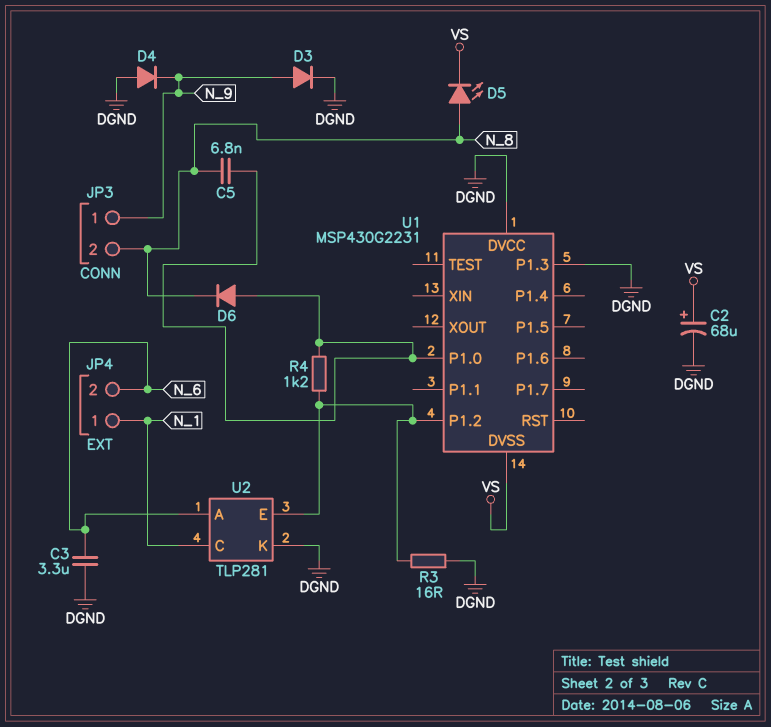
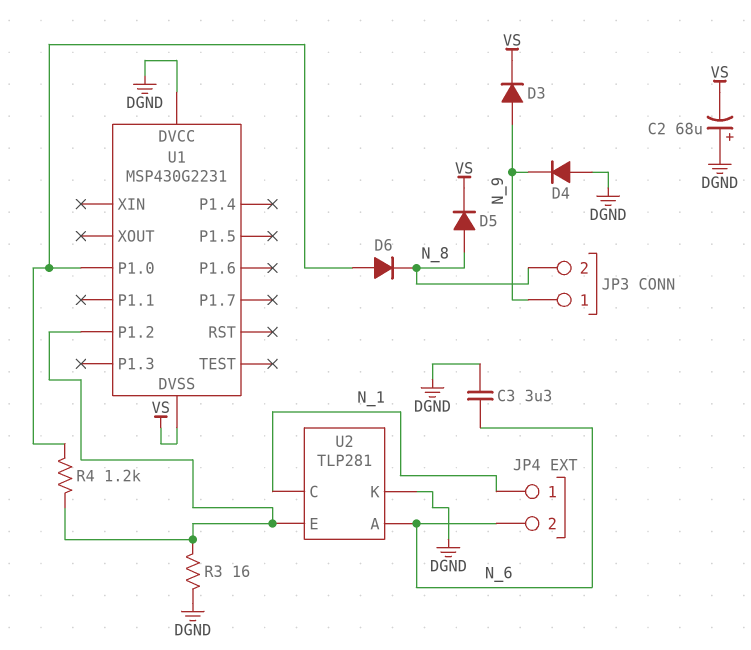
C2: 68uF (plus VS, minus DGND) -> 68uF (plus DGND, minus VS)
C5: 6.8nF (N_8, U1/P1.0) -> none
D3: diode (A N_9, K DGND) -> diode (A N_9, K VS)
D5: LED (A N_8, K VS) -> diode (A N_8, K VS)
U1 pin P1.3: DGND -> none

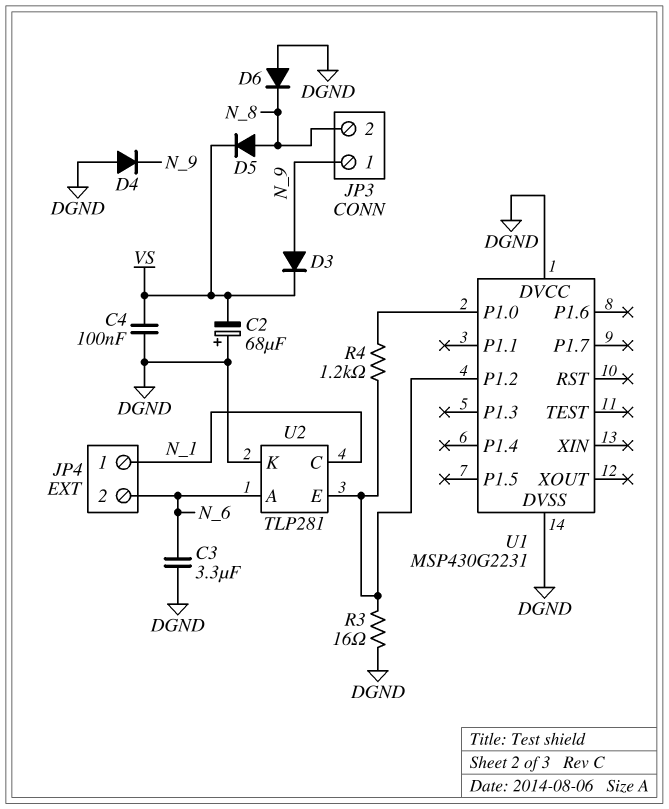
C4: none -> 100nF (DGND, VS)
D6: diode (A U1/P1.0, K N_8) -> diode (A DGND, K N_8)
U1 pin DVSS: VS -> DGND

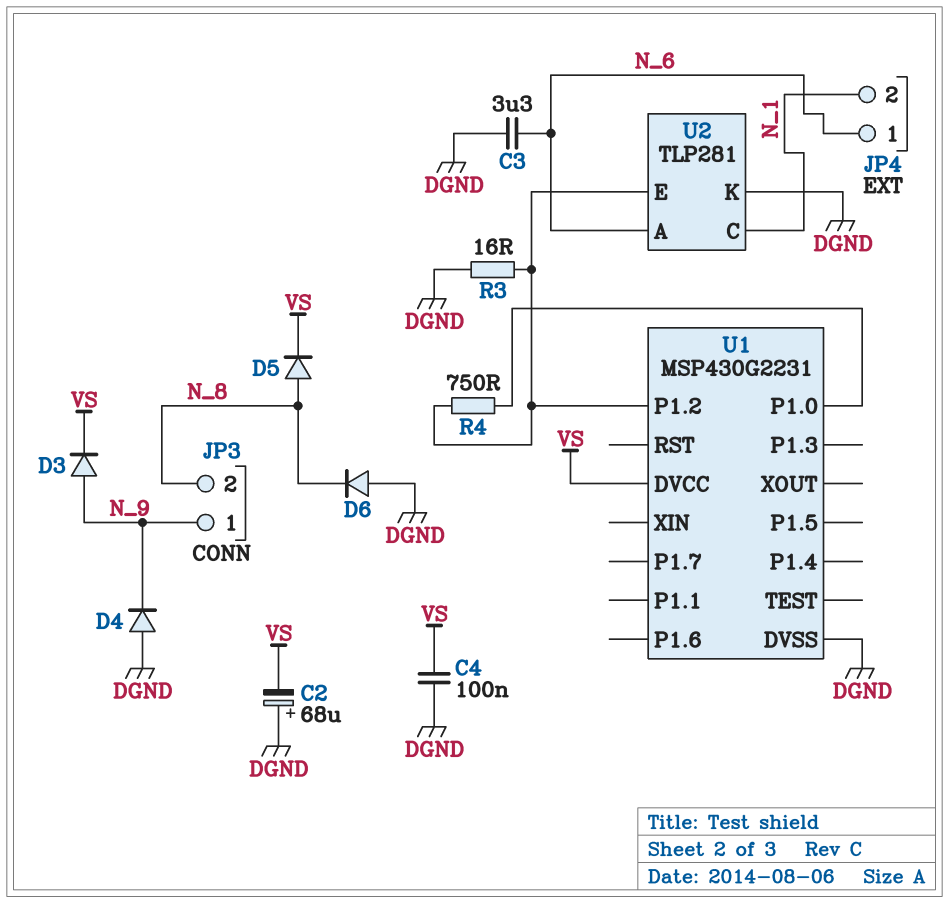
JP4 pin 1: N_1 -> N_6
JP4 pin 2: N_6 -> N_1
R4: 1.2k (U1/P1.0, U1/P1.2) -> 750 (U1/P1.0, U1/P1.2)
U1 pin DVCC: DGND -> VS

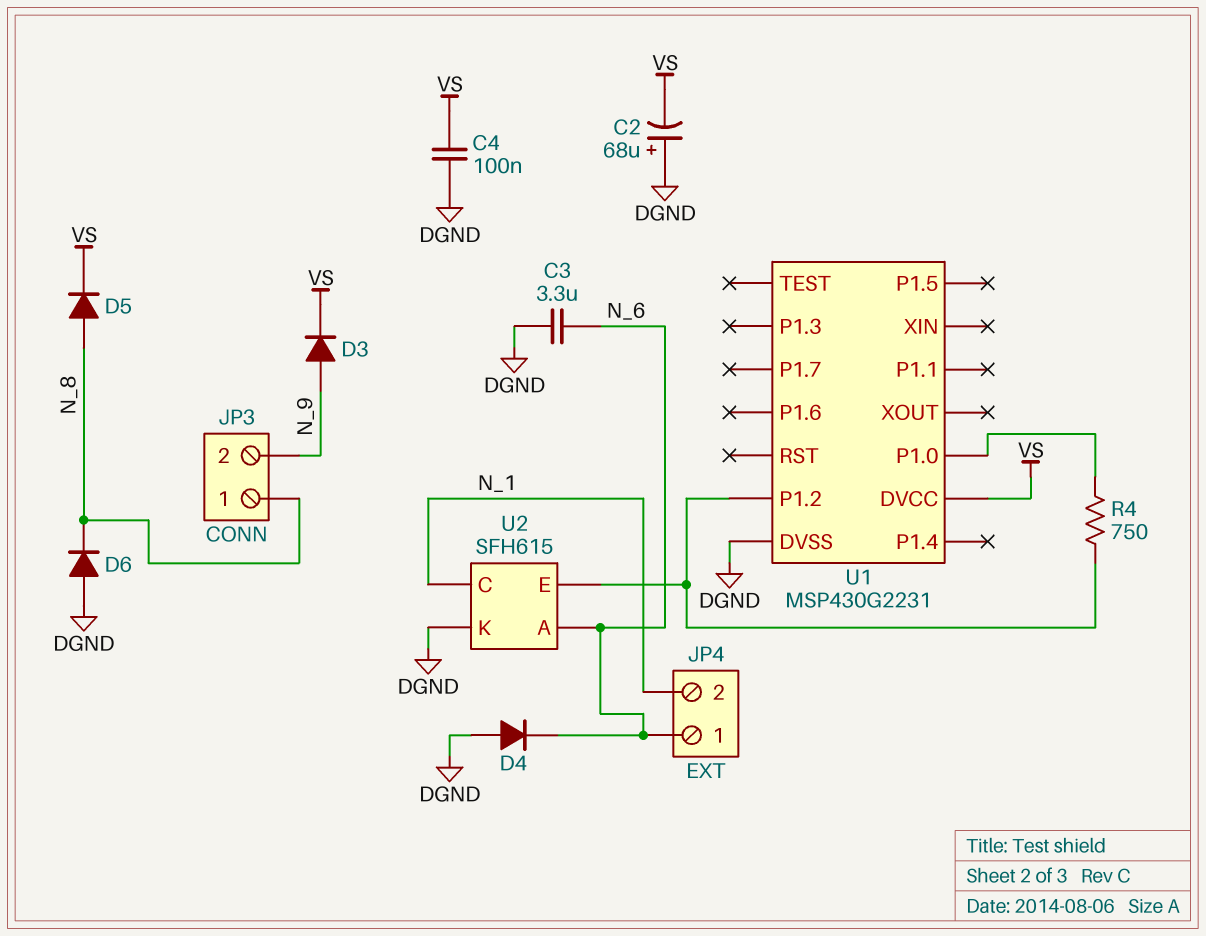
D4: diode (A DGND, K N_9) -> diode (A DGND, K N_6)
JP3 pin 1: N_9 -> N_8
JP3 pin 2: N_8 -> N_9
R3: 16 (DGND, U1/P1.2) -> none
U2: TLP281 -> SFH615

